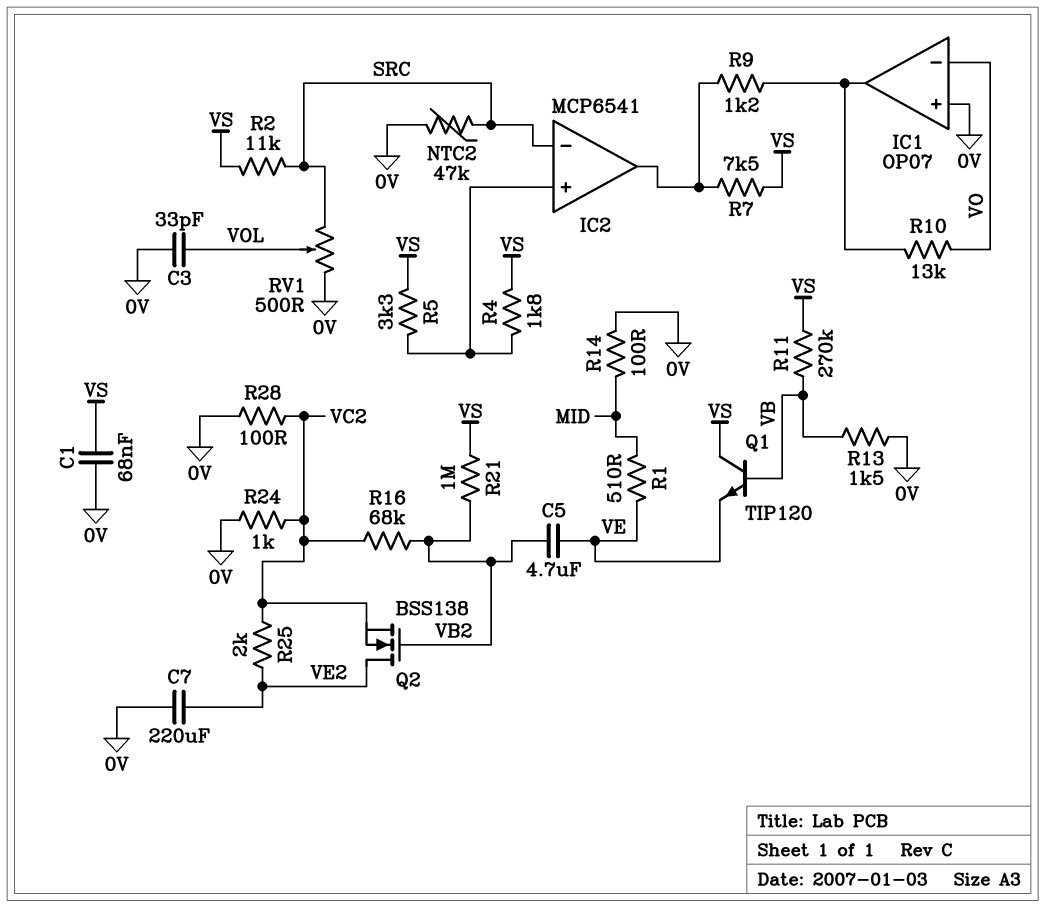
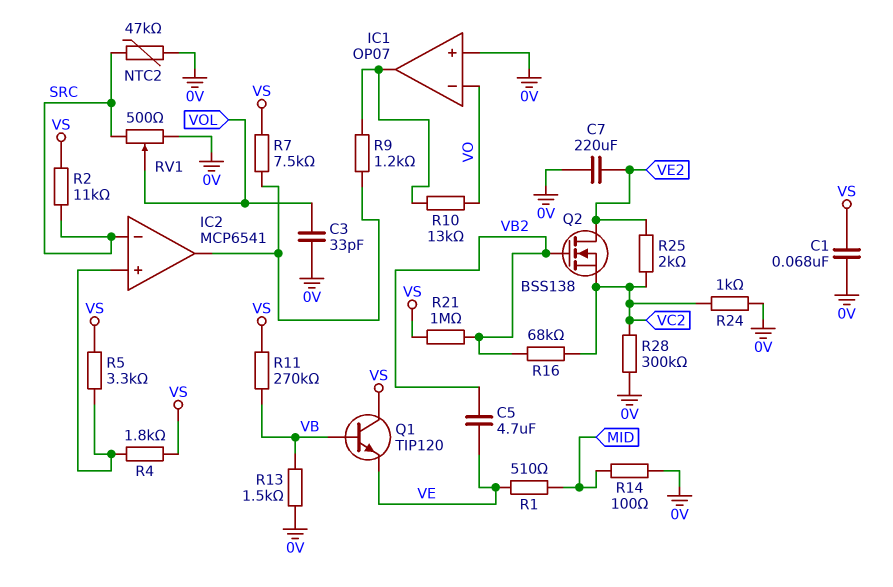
R28: 100 (0V, VC2) -> 300k (0V, VC2)

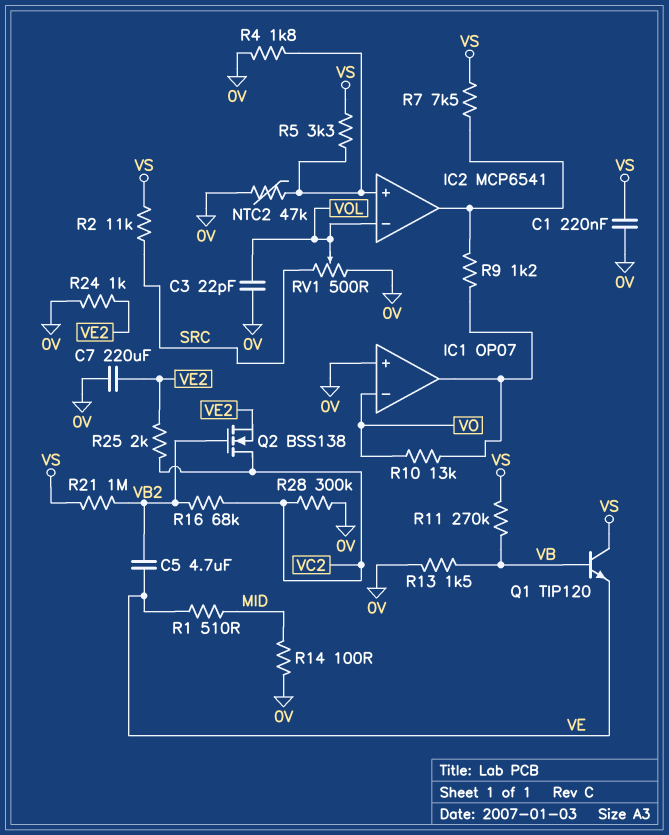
C1: 68nF (0V, VS) -> 220nF (0V, VS)
C3: 33pF (0V, VOL) -> 22pF (0V, VOL)
IC2 pin in-: SRC -> VOL
NTC2: 47k (0V, SRC) -> 47k (0V, IC2/in+)
Q2: NMOS BSS138 (G VB2, D VE2, S VC2) -> NMOS BSS138 (G VB2, D VC2, S VE2)
R4: 1.8k (IC2/in+, VS) -> 1.8k (0V, IC2/in+)
R24: 1k (0V, VC2) -> 1k (0V, VE2)

